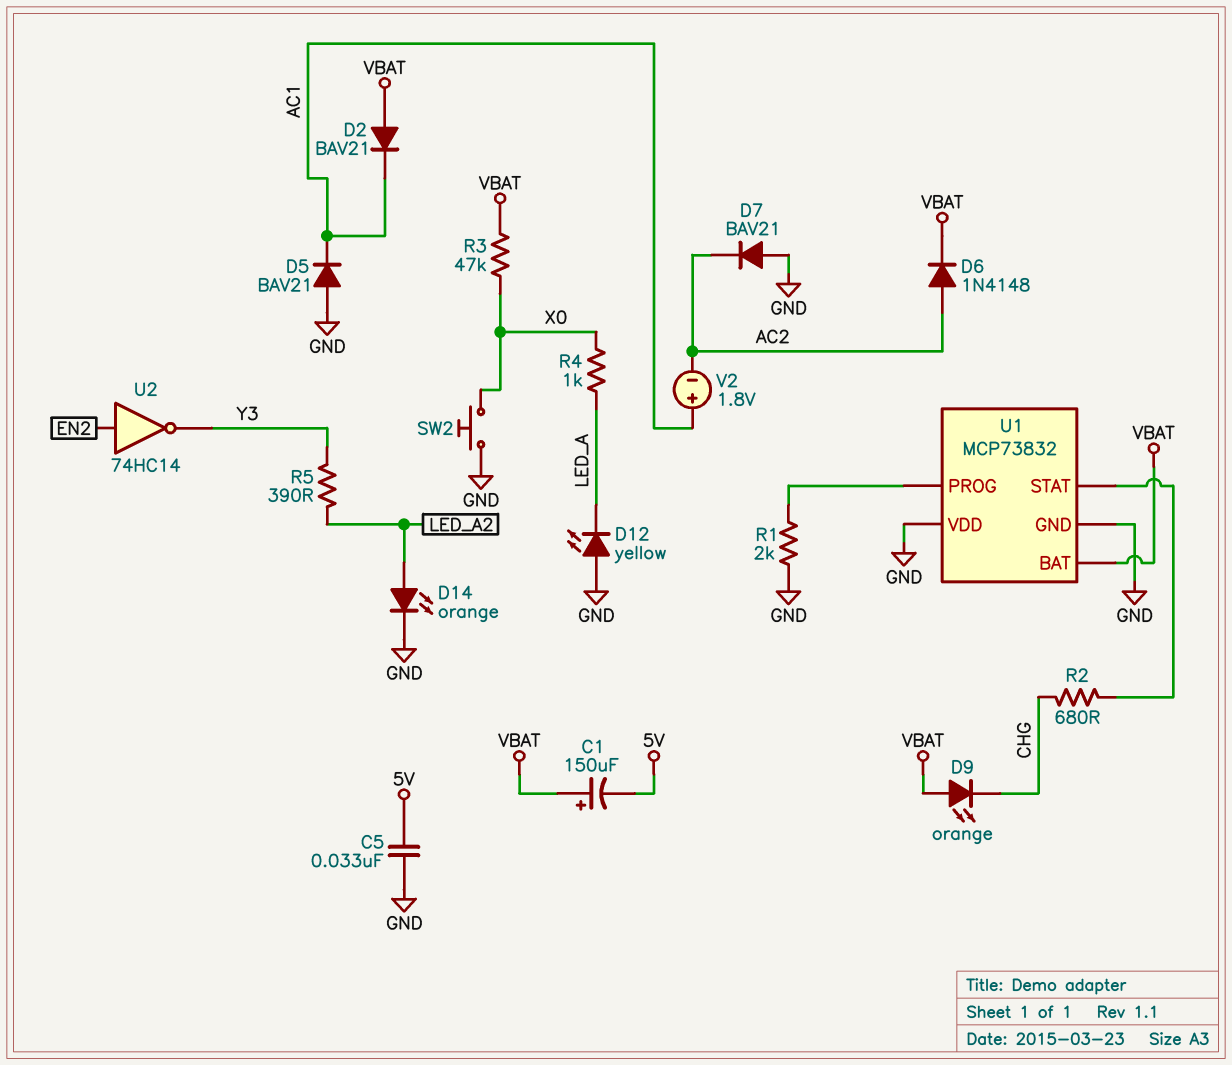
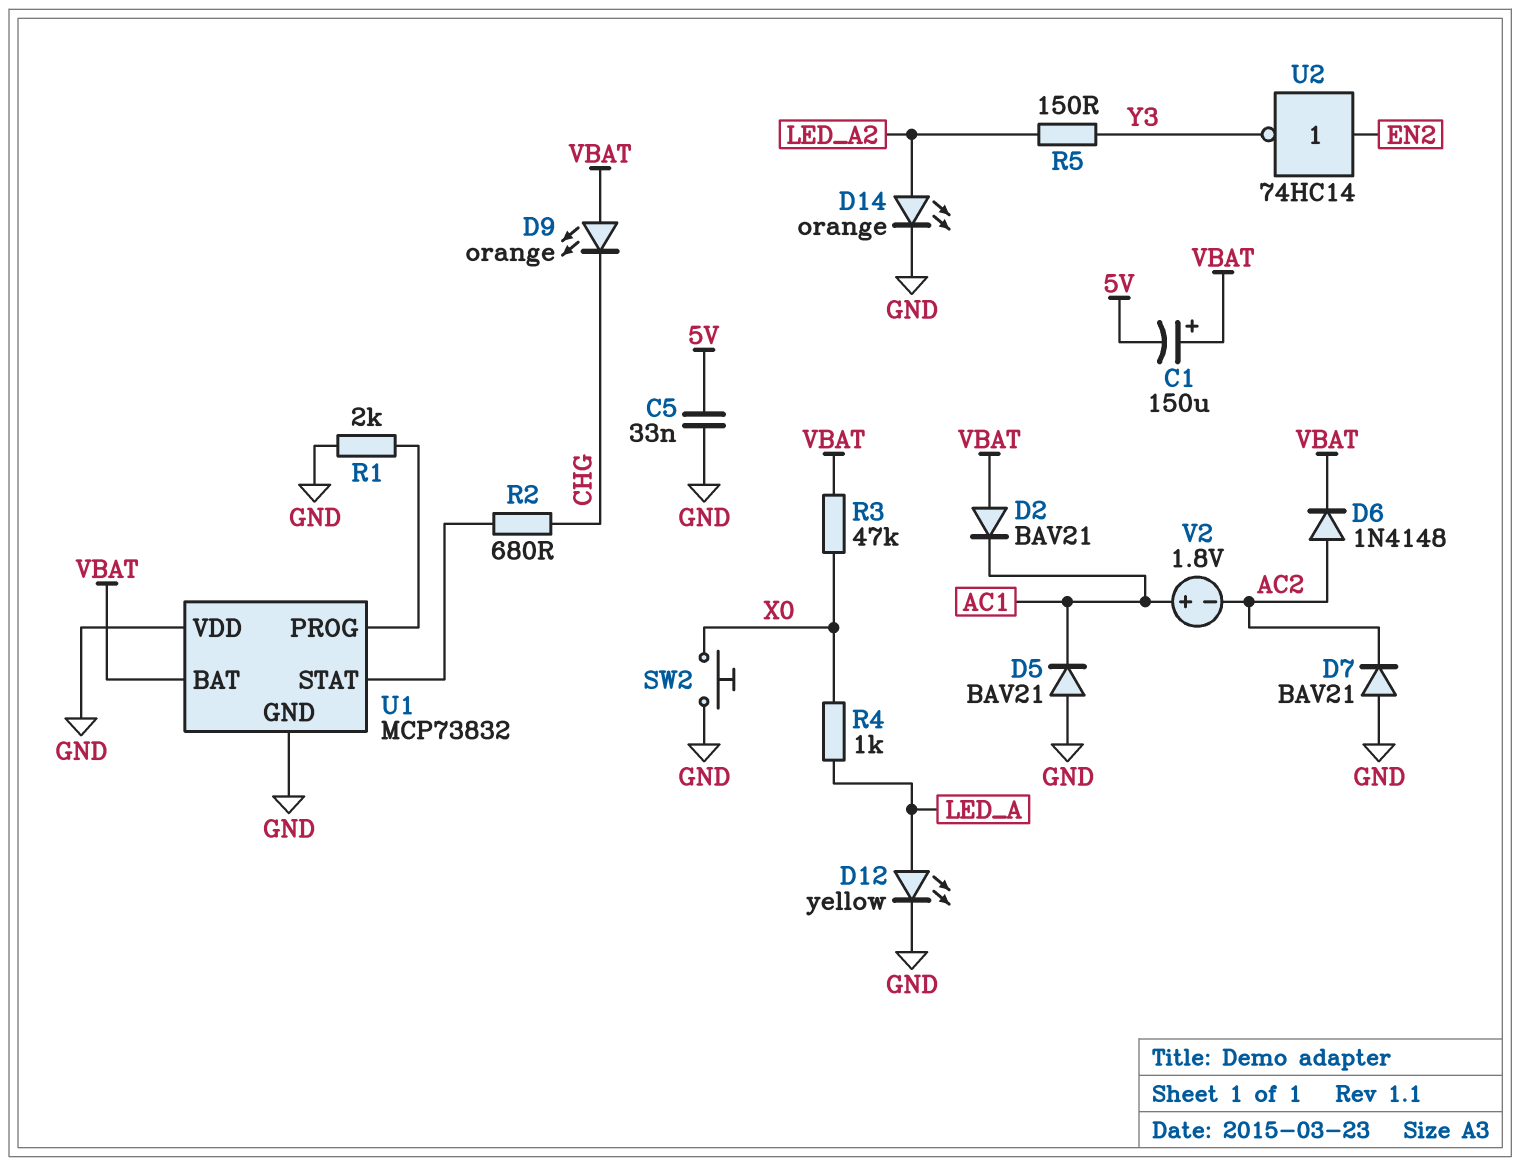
D12: LED yellow (A GND, K LED_A) -> LED yellow (A LED_A, K GND)
R5: 390 (LED_A2, Y3) -> 150 (LED_A2, Y3)

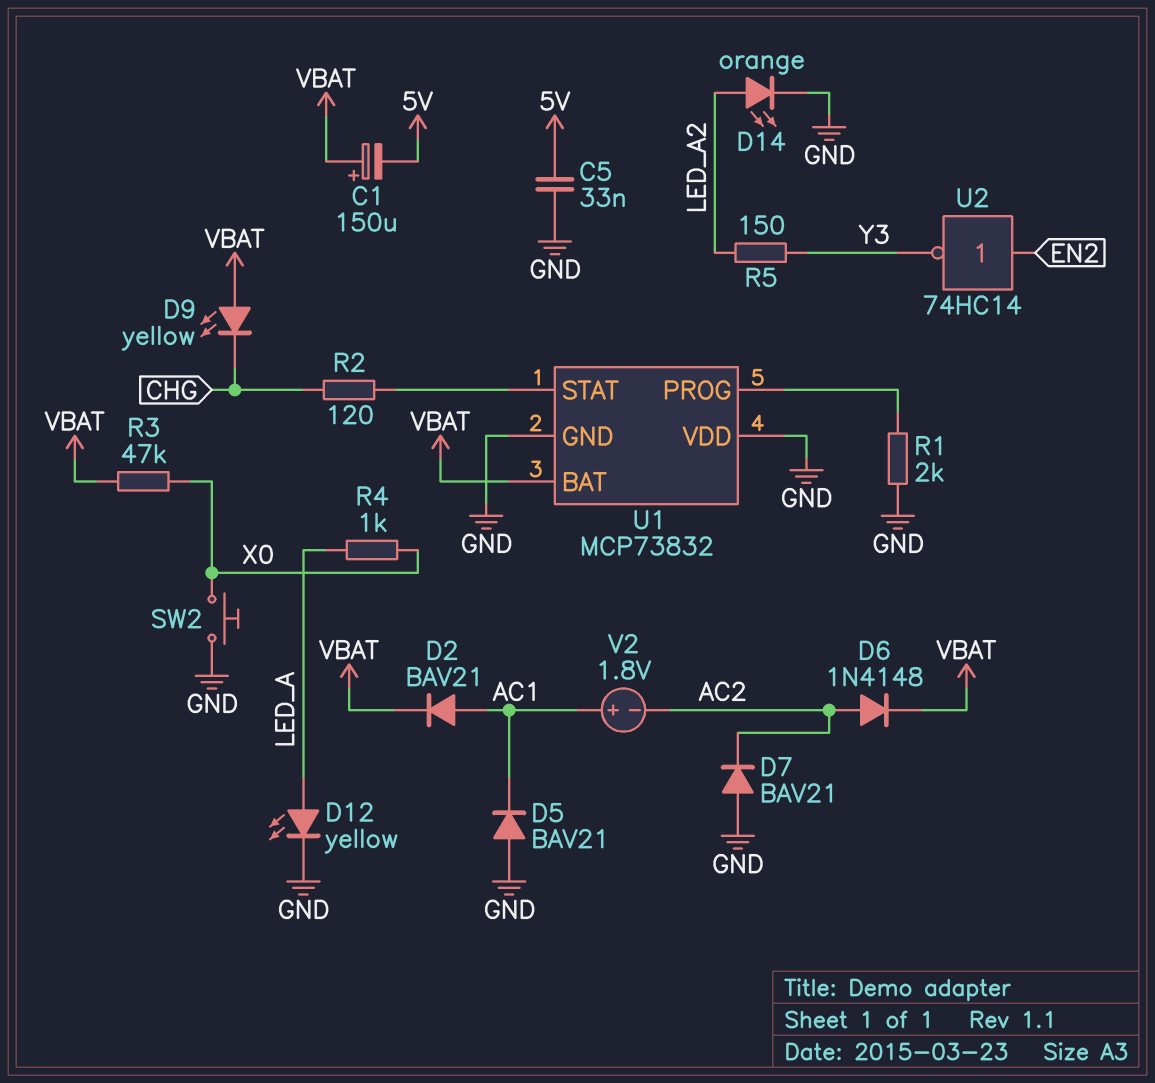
D2: diode BAV21 (A VBAT, K AC1) -> diode BAV21 (A AC1, K VBAT)
D9: LED orange (A VBAT, K CHG) -> LED yellow (A VBAT, K CHG)
R2: 680 (CHG, U1/STAT) -> 120 (CHG, U1/STAT)

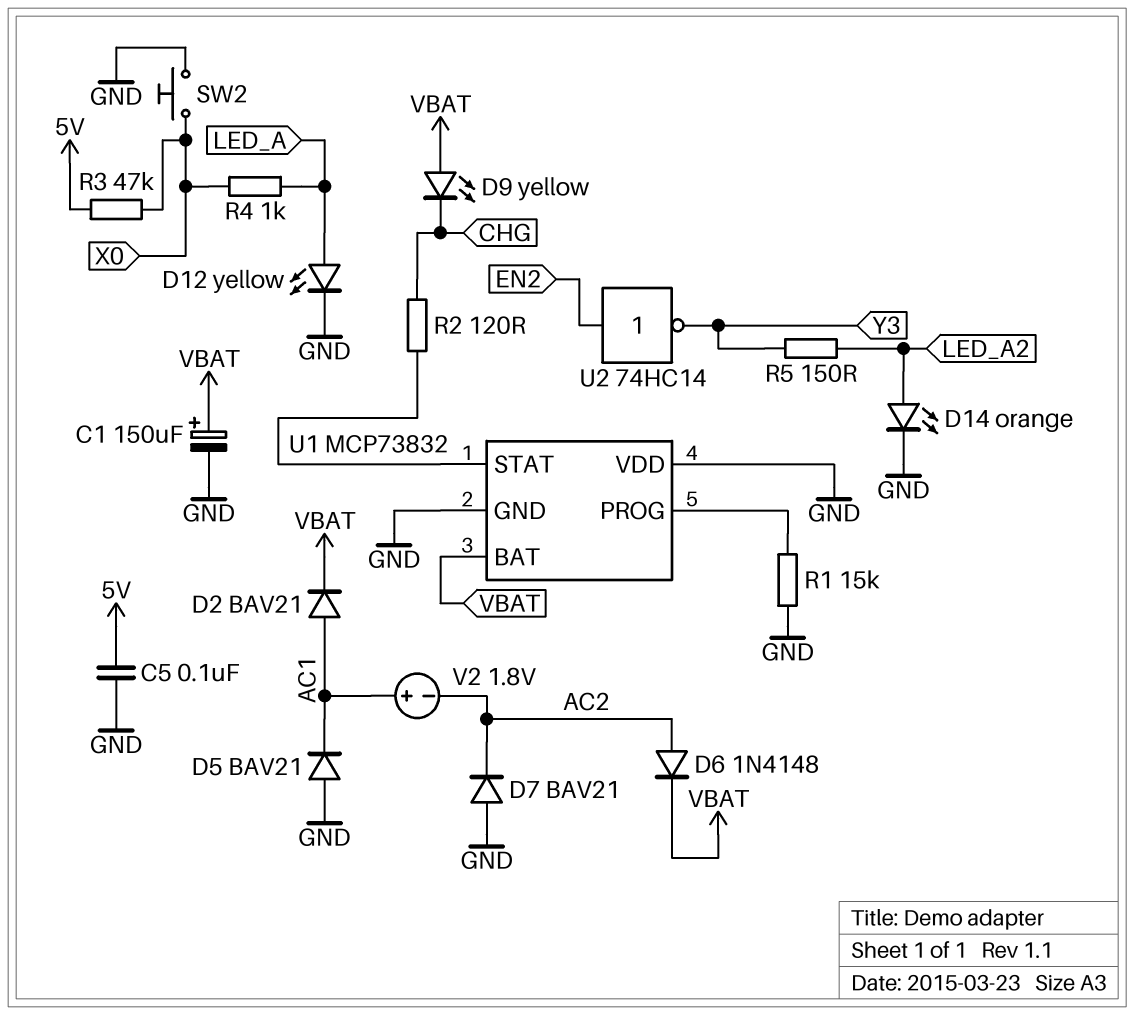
C1: 150uF (plus VBAT, minus 5V) -> 150uF (plus VBAT, minus GND)
C5: 33nF (5V, GND) -> 100nF (5V, GND)
R1: 2k (GND, U1/PROG) -> 15k (GND, U1/PROG)
R3: 47k (VBAT, X0) -> 47k (5V, X0)

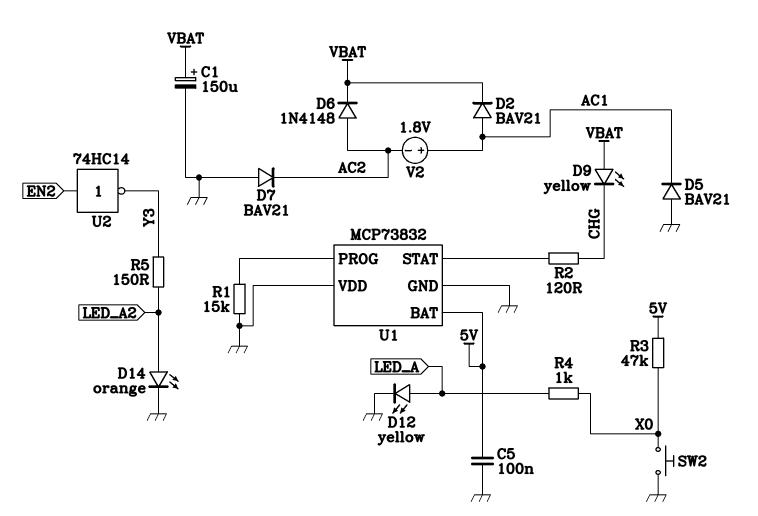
U1 pin BAT: VBAT -> 5V

